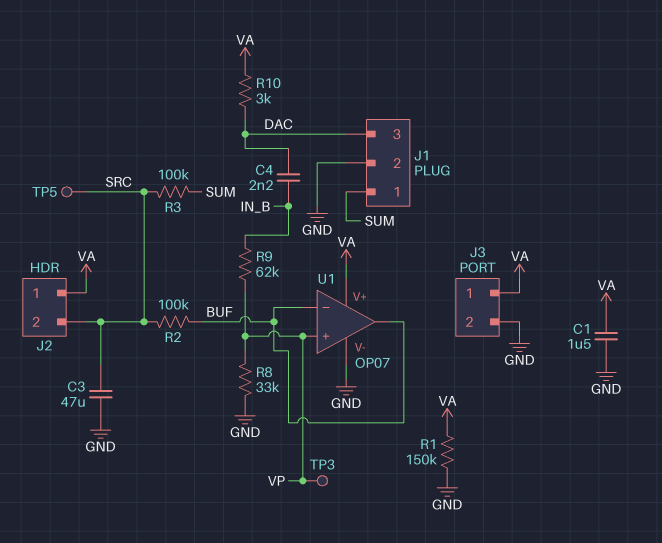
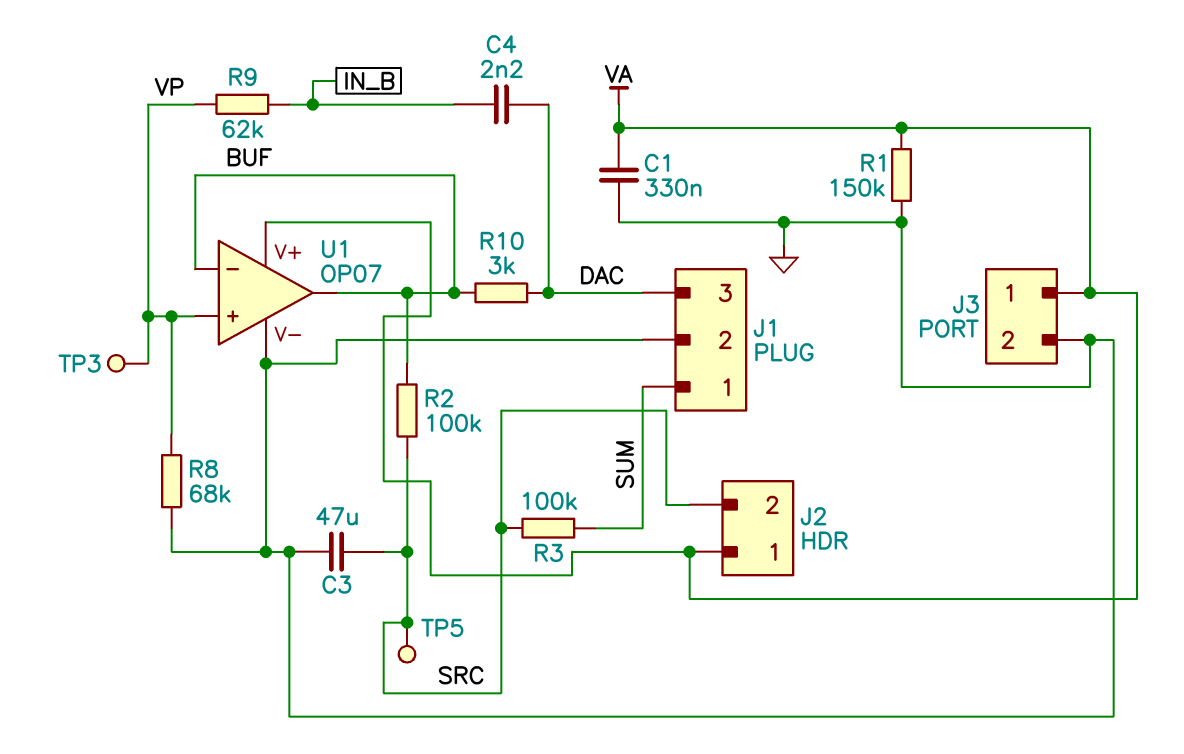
C1: 1.5uF (GND, VA) -> 330nF (GND, VA)
R8: 33k (GND, VP) -> 68k (GND, VP)
R10: 3k (DAC, VA) -> 3k (BUF, DAC)

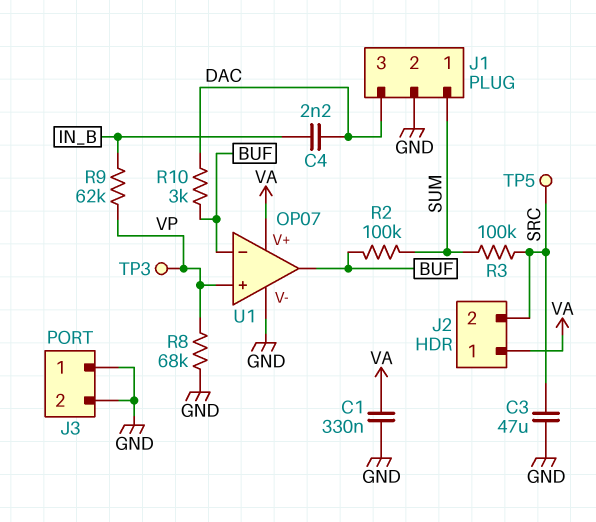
J3 pin 1: VA -> GND
R1: 150k (GND, VA) -> none
R2: 100k (BUF, SRC) -> 100k (BUF, SUM)

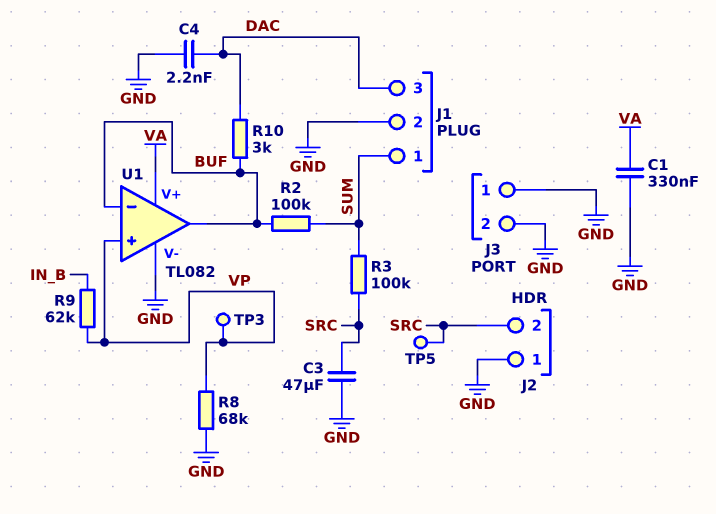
C4: 2.2nF (DAC, IN_B) -> 2.2nF (DAC, GND)
J2 pin 1: VA -> GND
U1: OP07 -> TL082

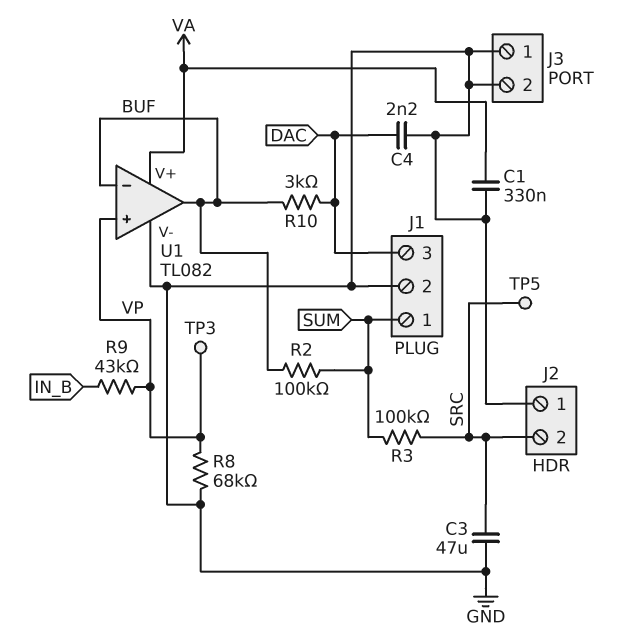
R9: 62k (IN_B, VP) -> 43k (IN_B, VP)

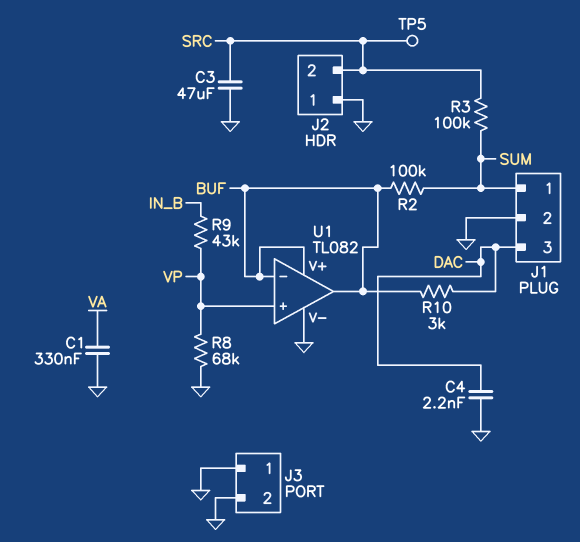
TP3: test point (VP) -> none
U1 pin V+: VA -> BUF

